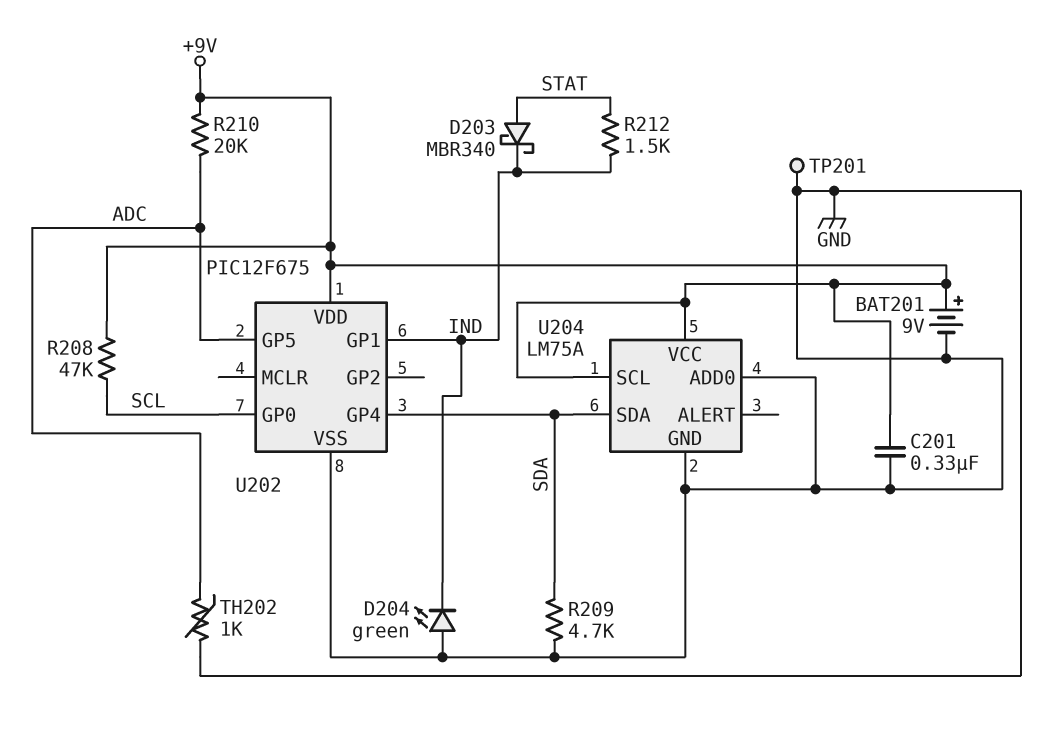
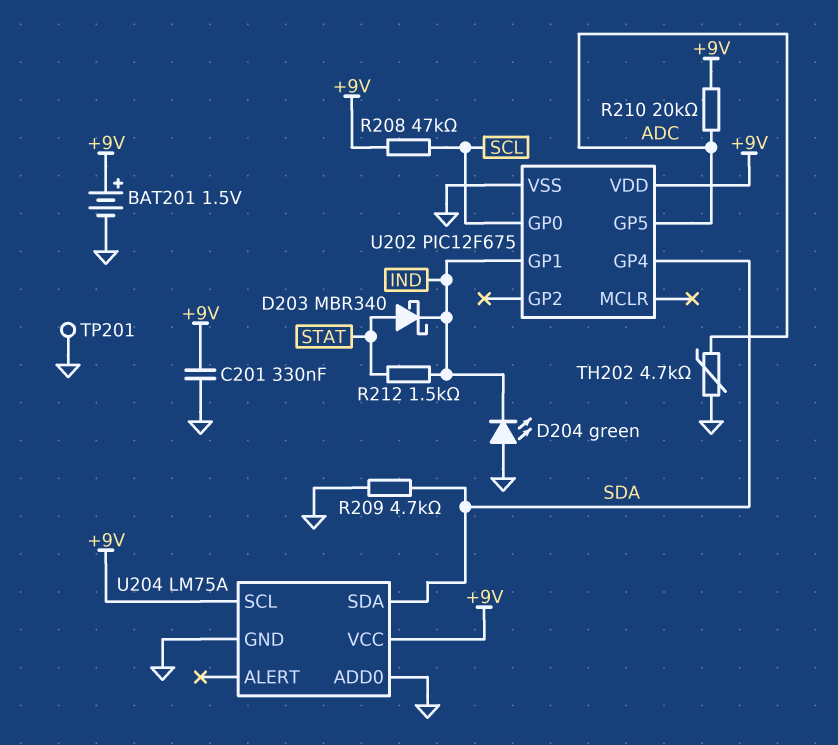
BAT201: 9V (plus +9V, minus GND) -> 1.5V (plus +9V, minus GND)
TH202: 1k (ADC, GND) -> 4.7k (ADC, GND)

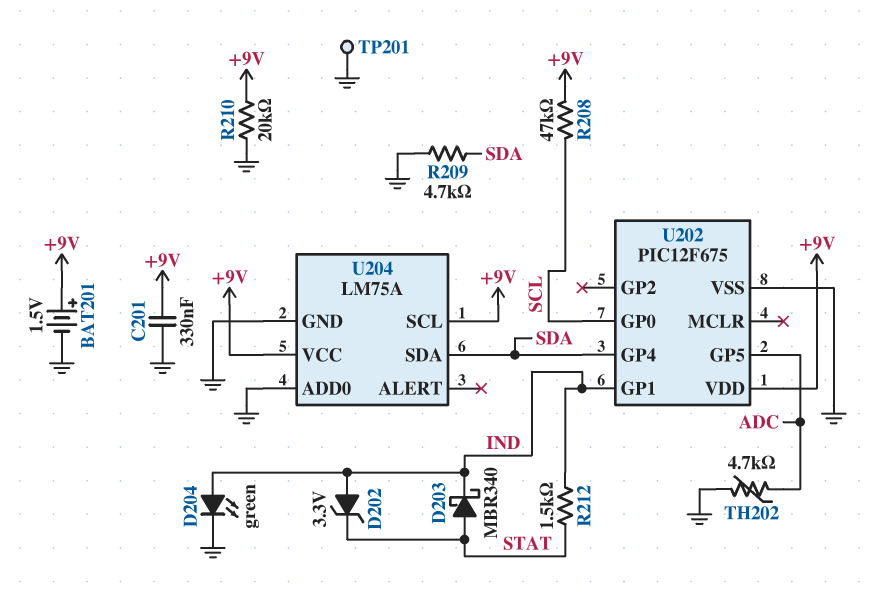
D202: none -> zener 3.3V (A IND, K STAT)
D204: LED green (A GND, K IND) -> LED green (A IND, K GND)
R210: 20k (+9V, ADC) -> 20k (+9V, GND)

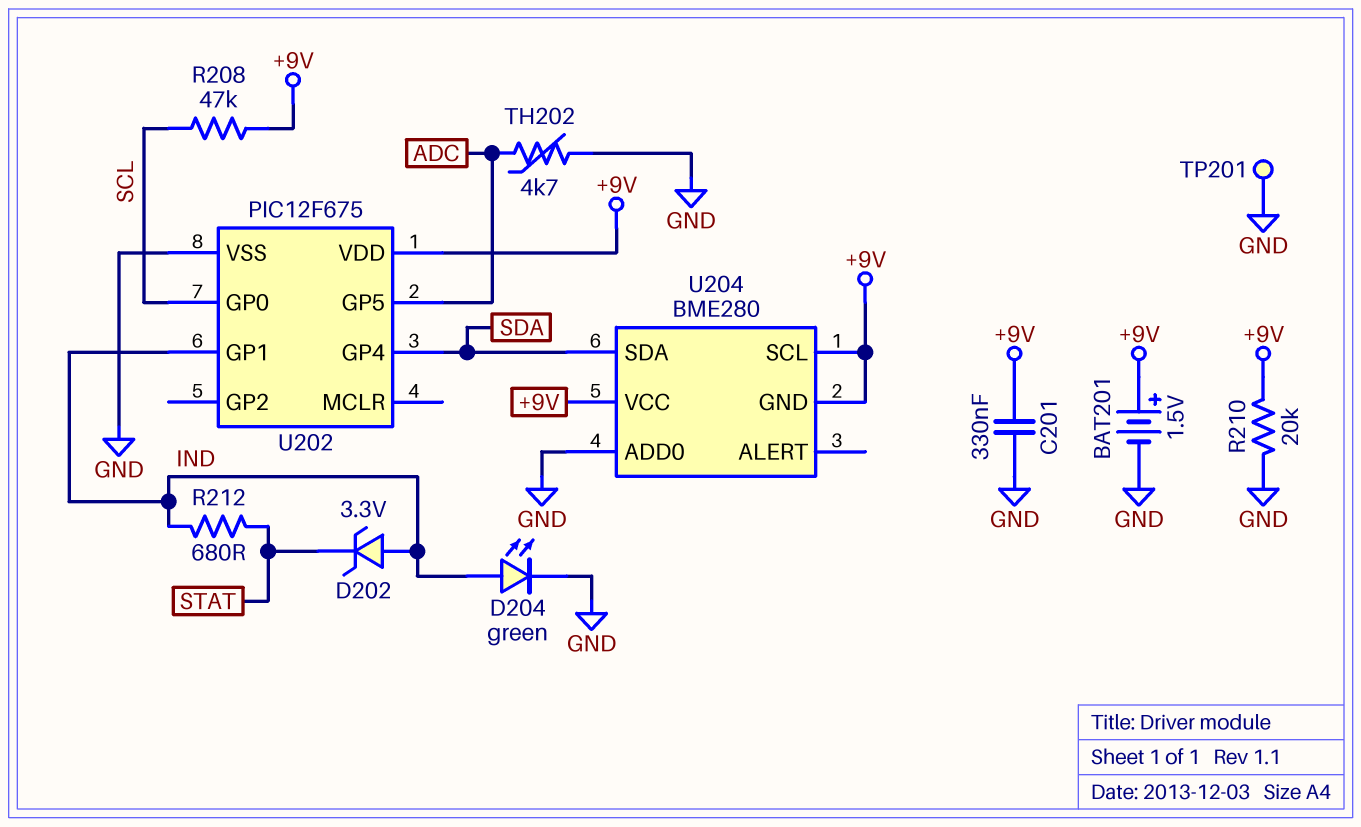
D203: schottky MBR340 (A STAT, K IND) -> none
R209: 4.7k (GND, SDA) -> none
R212: 1.5k (IND, STAT) -> 680 (IND, STAT)
U204: LM75A -> BME280
U204 pin GND: GND -> +9V

